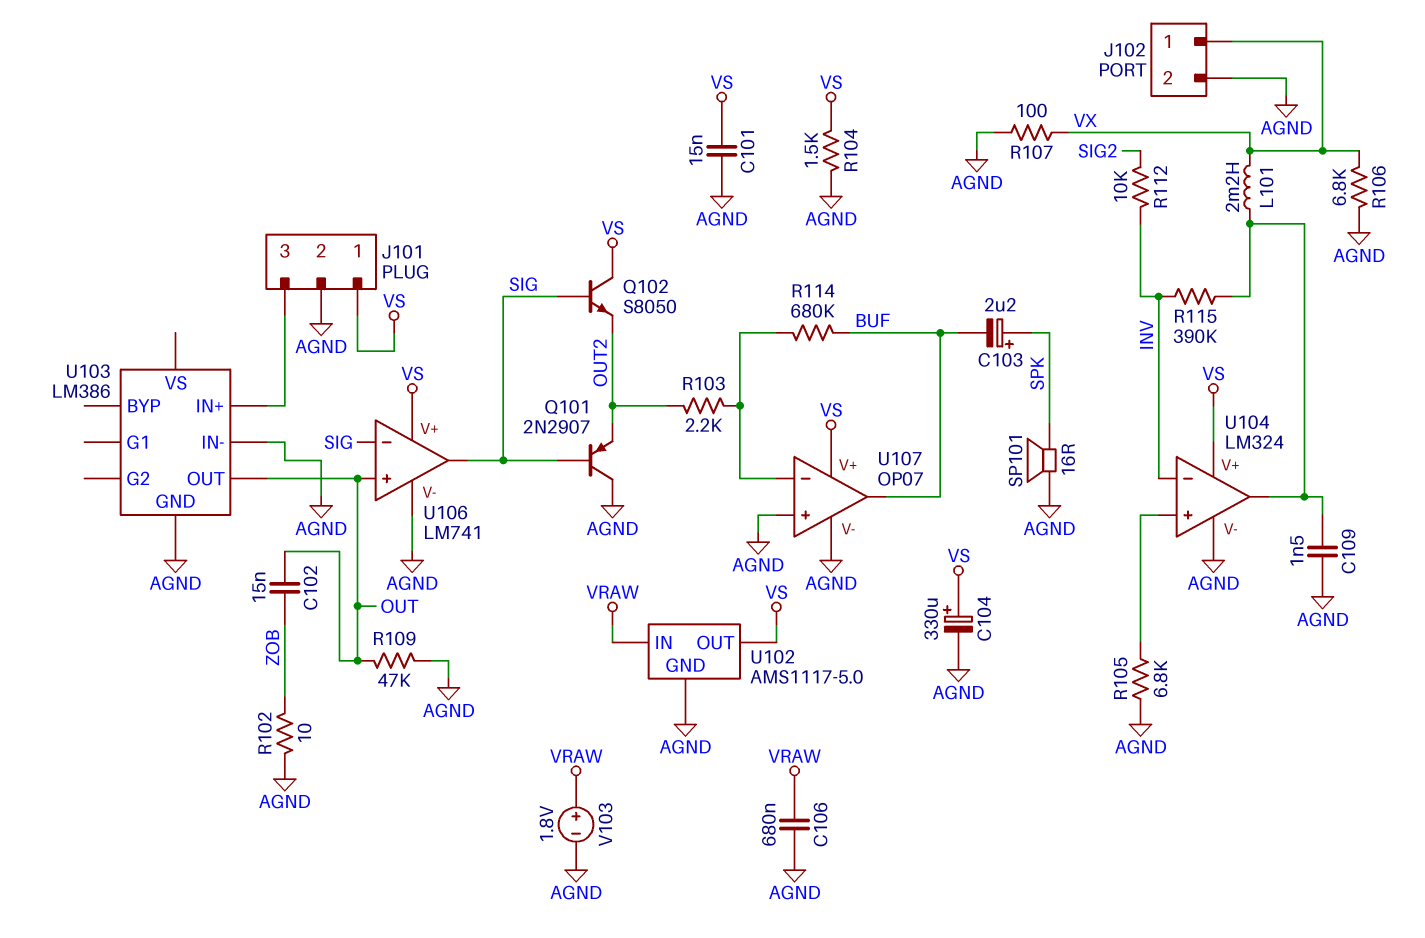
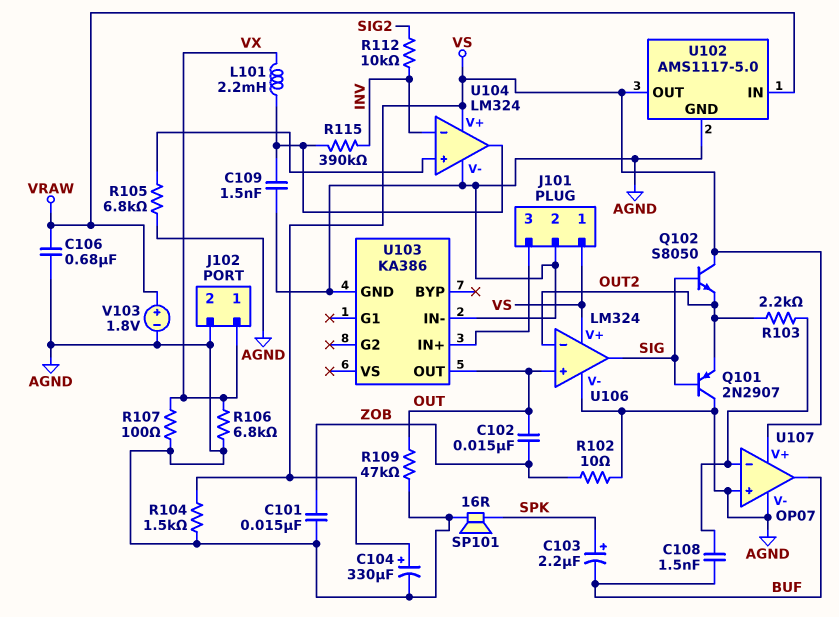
C101: 15nF (AGND, VS) -> 15nF (AGND, ZOB)
C108: none -> 1.5nF (BUF, U107/in-)
R114: 680k (BUF, U107/in-) -> none
U103: LM386 -> KA386
U106: LM741 -> LM324
U106 pin in-: SIG -> OUT2

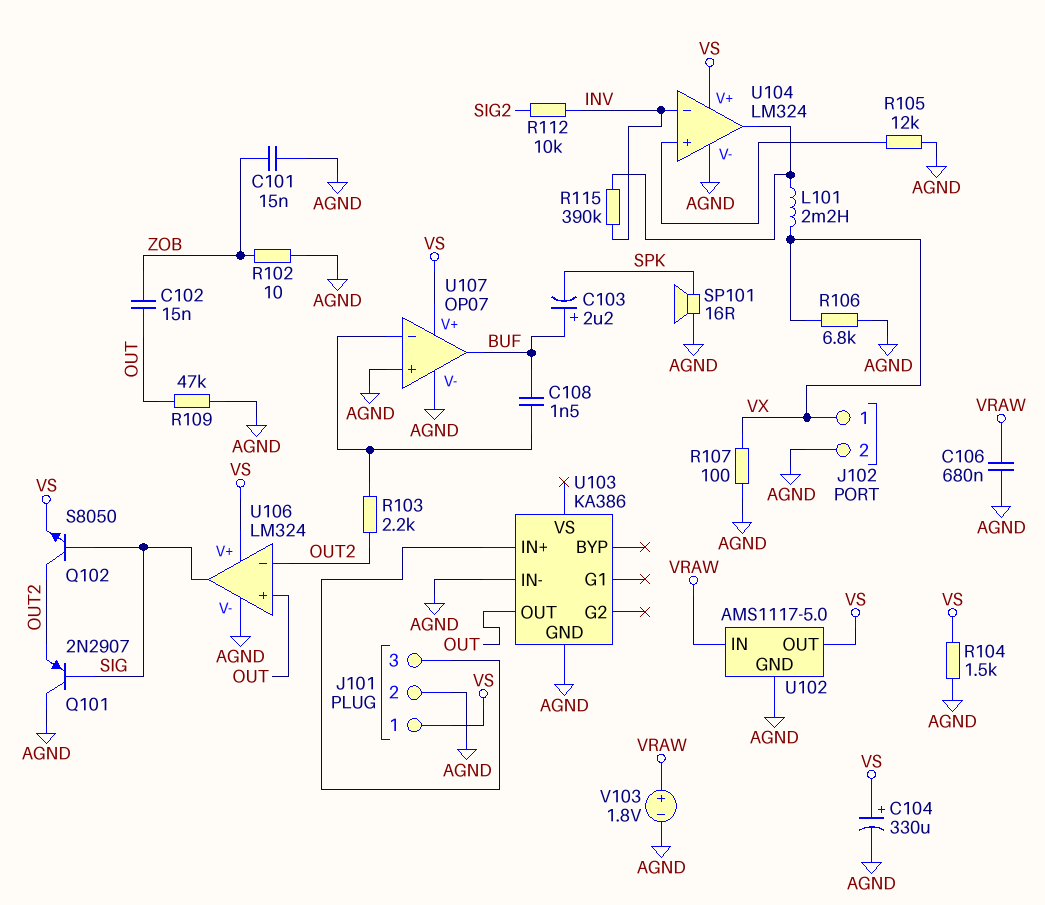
C103: 2.2uF (plus SPK, minus BUF) -> 2.2uF (plus BUF, minus SPK)
C109: 1.5nF (AGND, U104/out) -> none
Q102: NPN S8050 (B SIG, C VS, E OUT2) -> NPN S8050 (B SIG, C OUT2, E VS)
R105: 6.8k (AGND, U104/in+) -> 12k (AGND, U104/in+)

